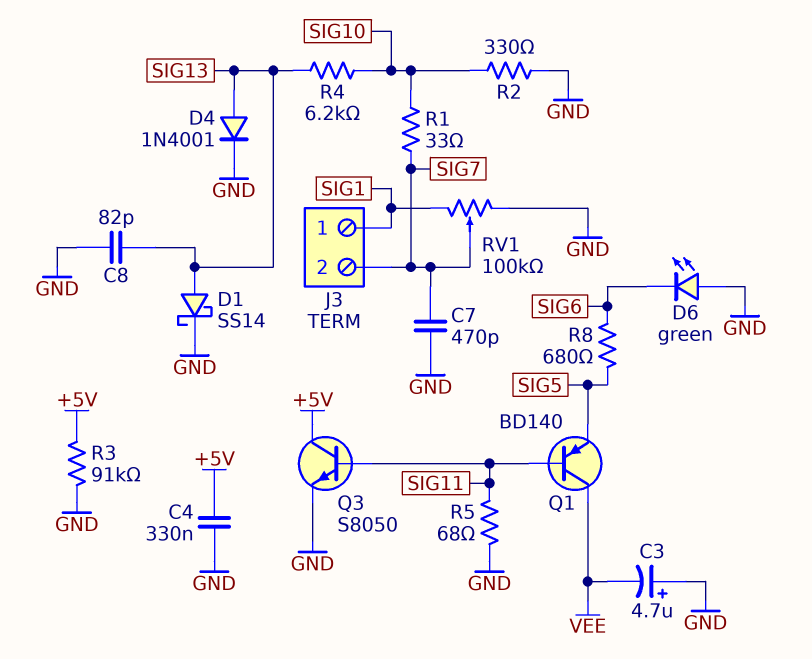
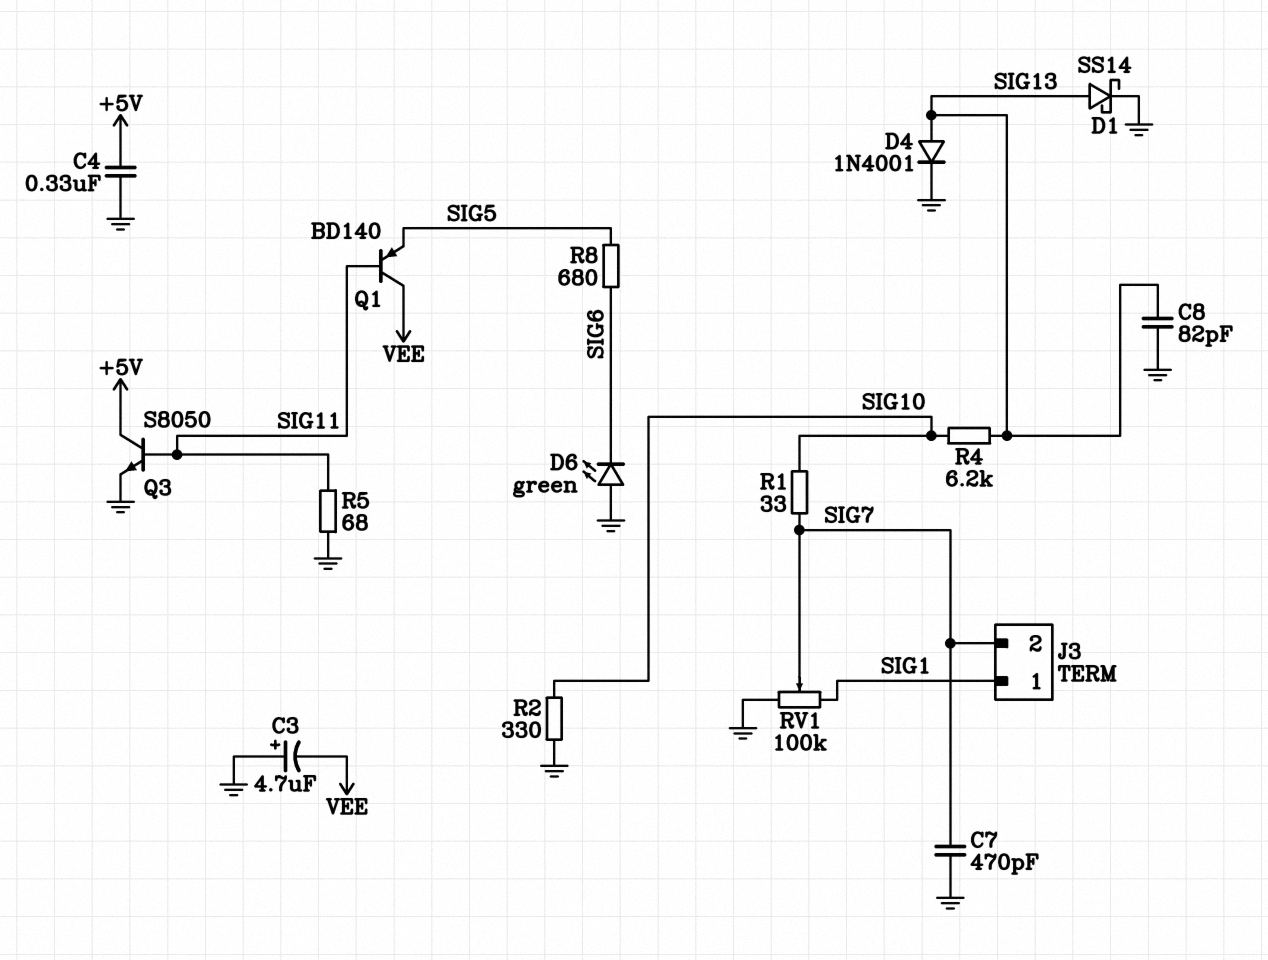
R3: 91k (+5V, GND) -> none

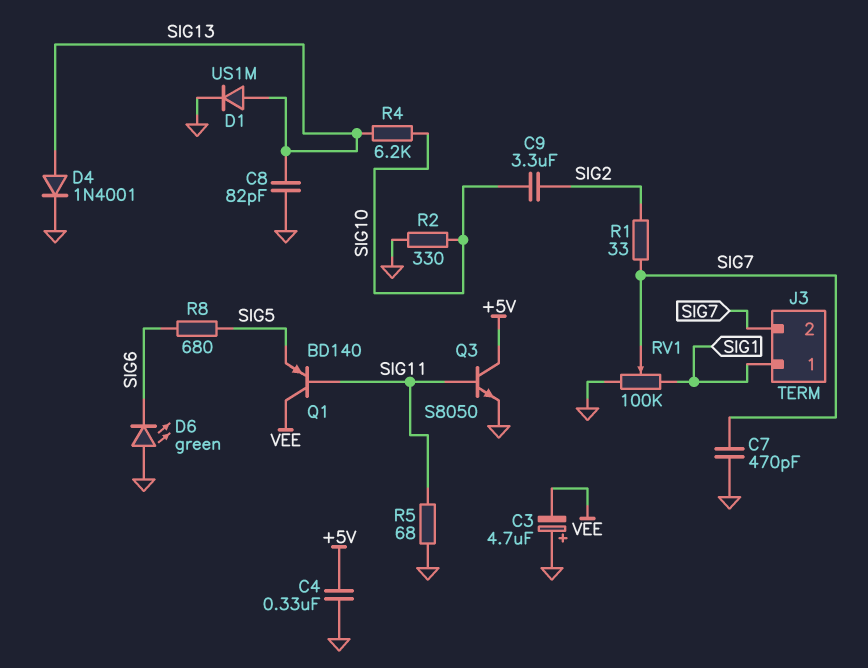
C9: none -> 3.3uF (SIG2, SIG10)
D1: schottky SS14 (A SIG13, K GND) -> diode US1M (A SIG13, K GND)
R1: 33 (SIG7, SIG10) -> 33 (SIG2, SIG7)

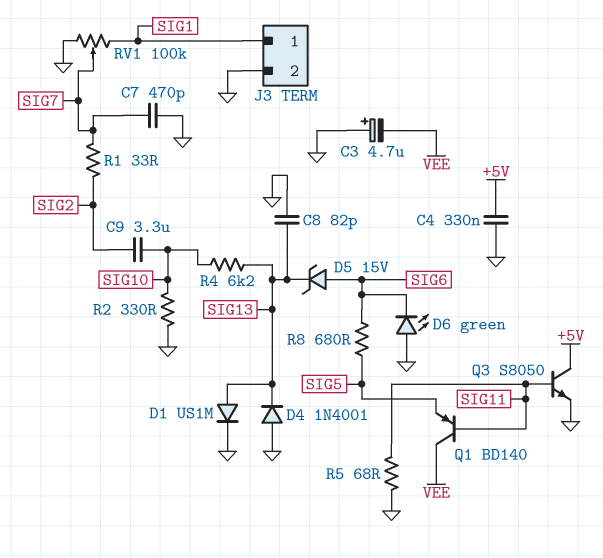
D4: diode 1N4001 (A SIG13, K GND) -> diode 1N4001 (A GND, K SIG13)
D5: none -> zener 15V (A SIG6, K SIG13)
J3 pin 2: SIG7 -> GND

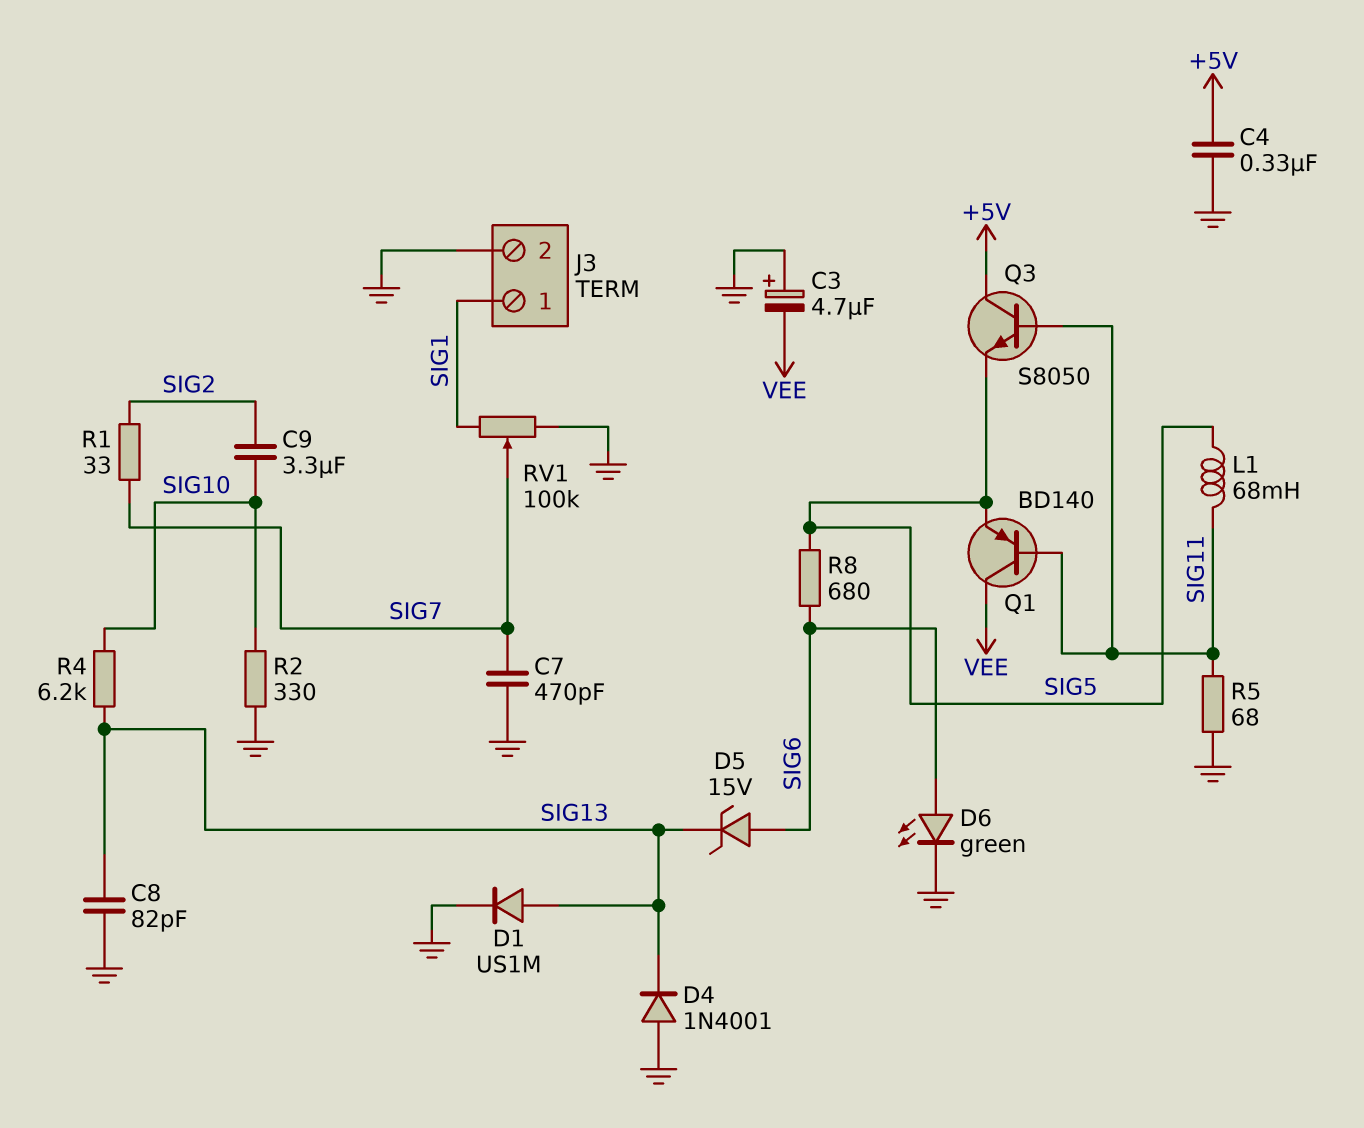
D6: LED green (A GND, K SIG6) -> LED green (A SIG6, K GND)
L1: none -> 68mH (SIG5, SIG11)
Q3: NPN S8050 (B SIG11, C +5V, E GND) -> NPN S8050 (B SIG11, C +5V, E SIG5)

